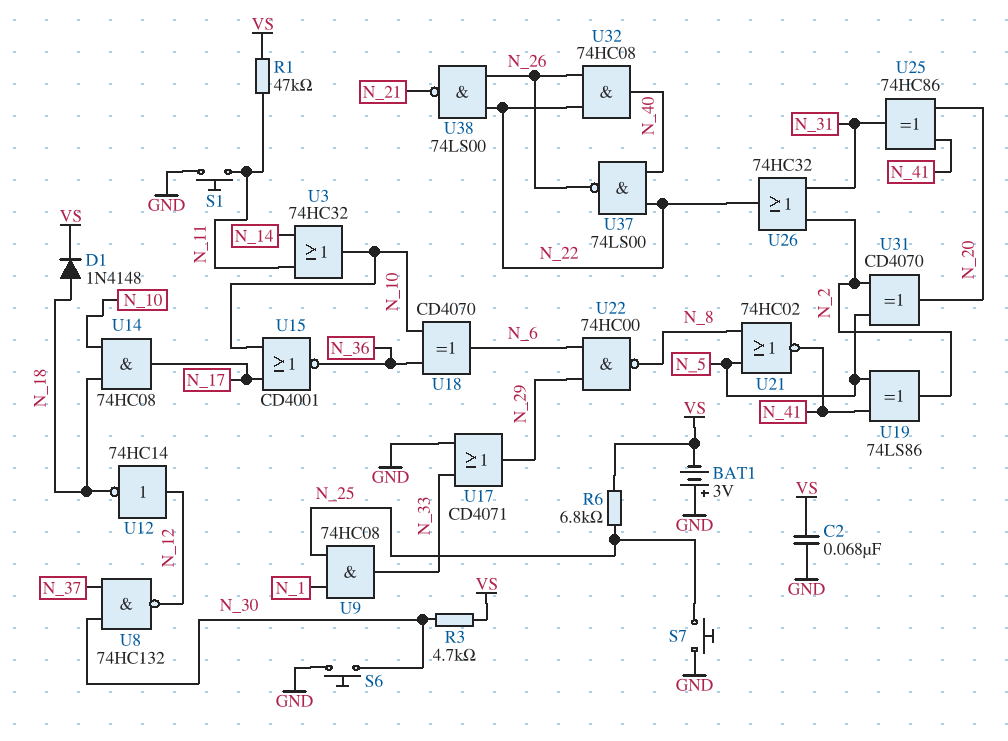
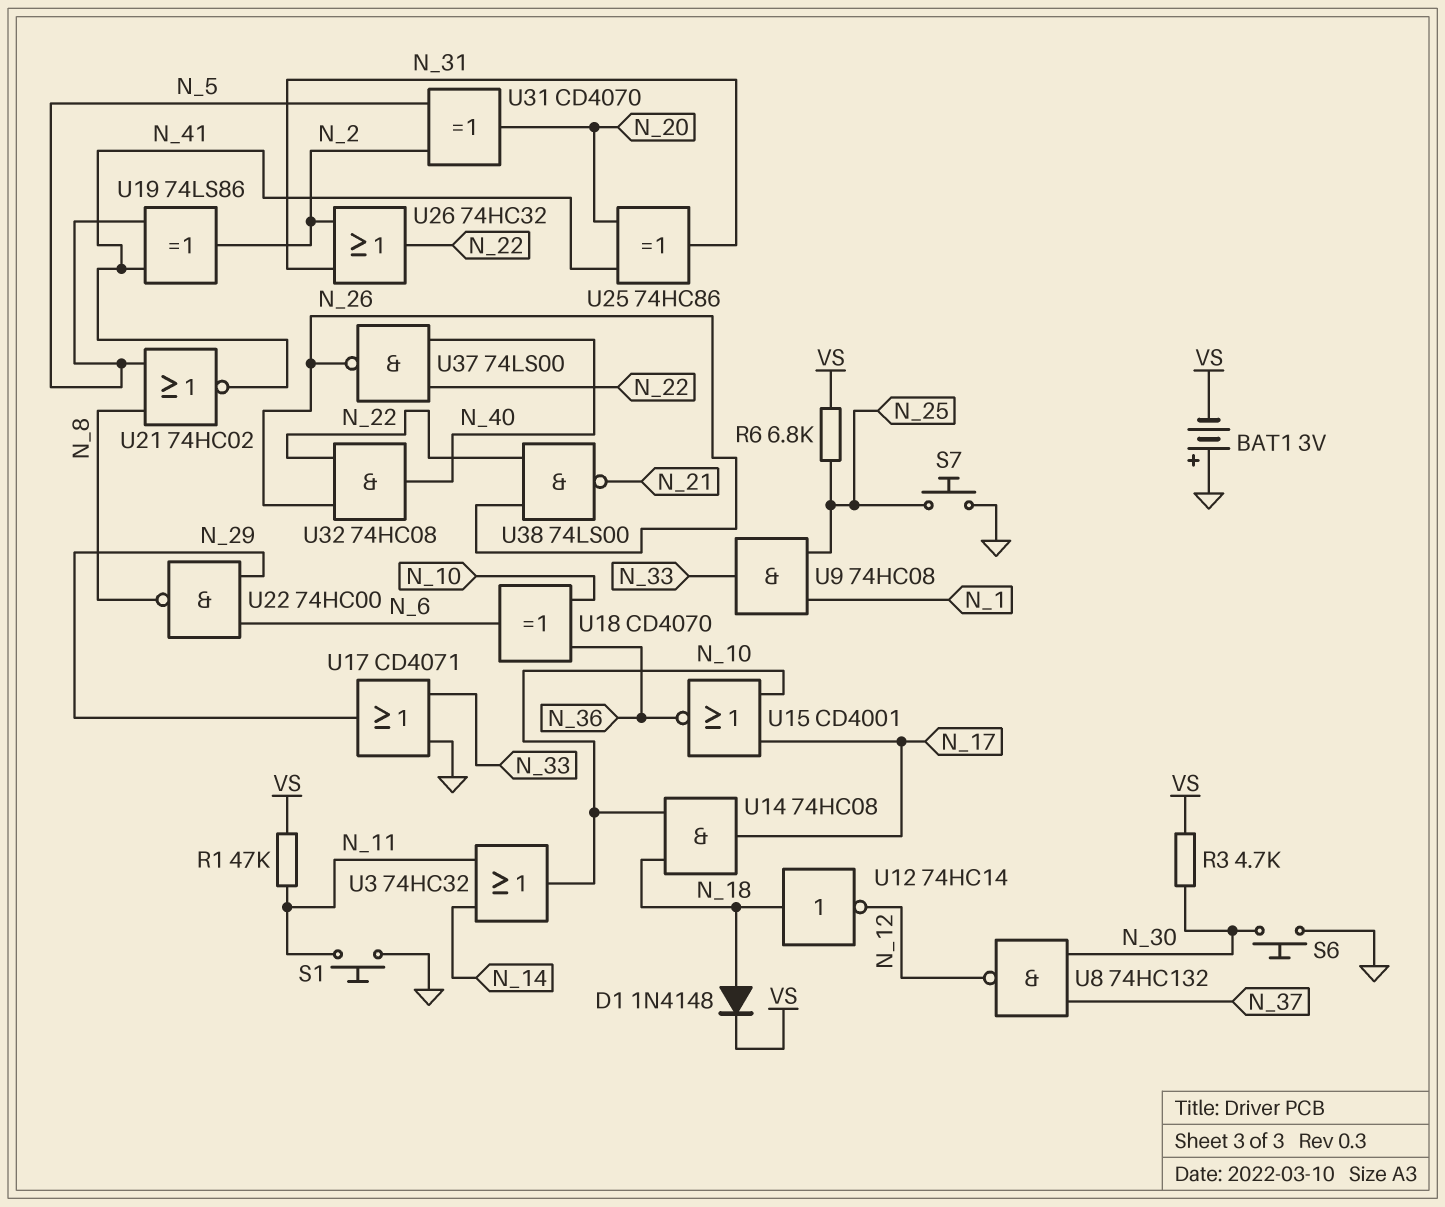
C2: 68nF (GND, VS) -> none
U12: NOT 74HC14 (in N_12, out N_18) -> NOT 74HC14 (in N_18, out N_12)

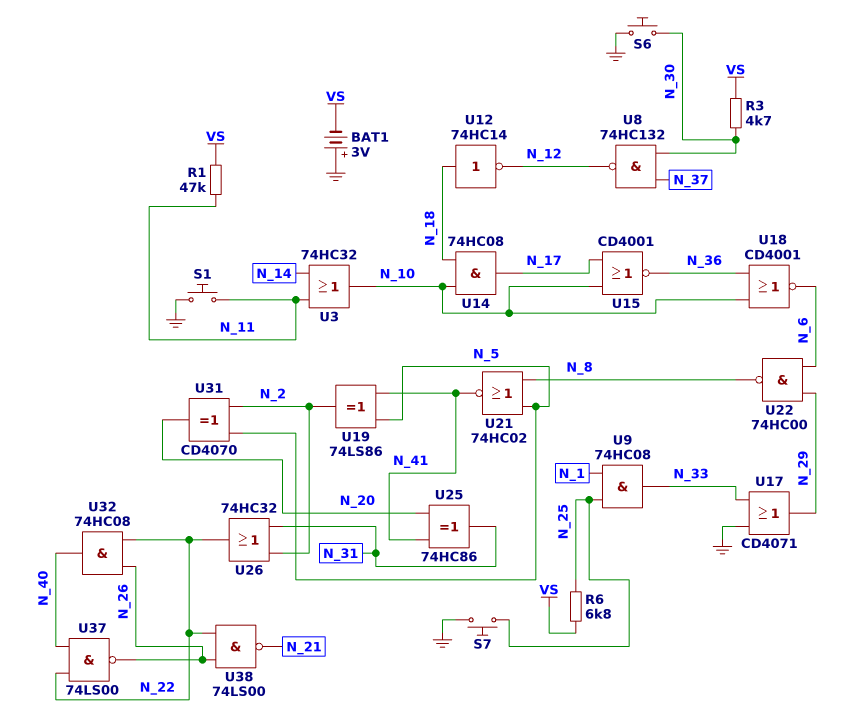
D1: diode 1N4148 (A N_18, K VS) -> none
U18: XOR CD4070 (in N_10, in N_36, out N_6) -> NOR CD4001 (in N_10, in N_36, out N_6)

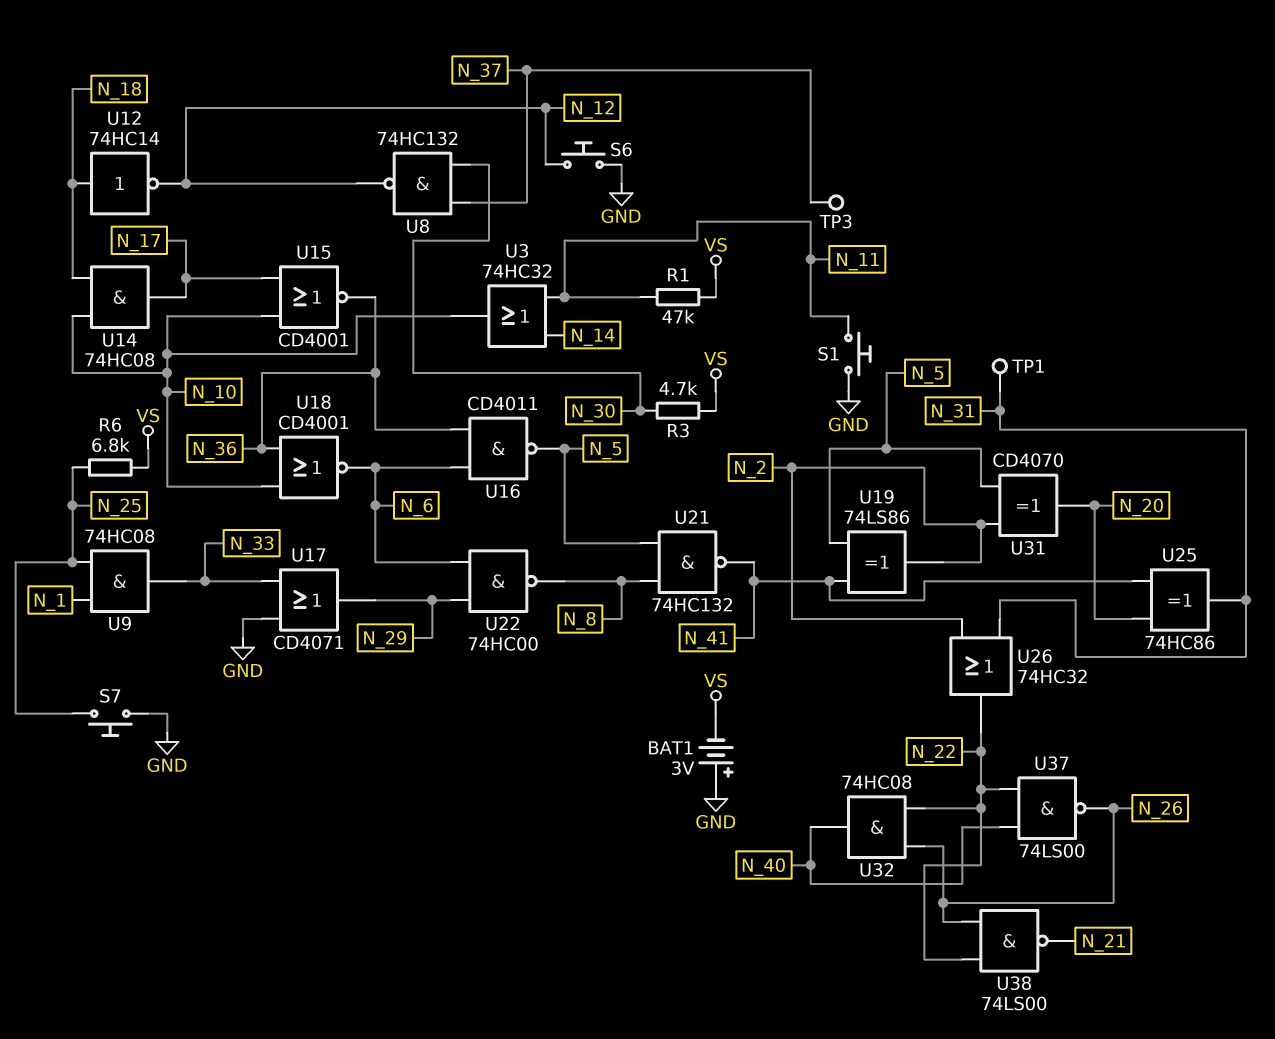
S6: button (GND, N_30) -> button (GND, N_12)
TP1: none -> test point (N_31)
TP3: none -> test point (N_37)
U16: none -> NAND CD4011 (in N_6, in N_36, out N_5)
U21: NOR 74HC02 (in N_5, in N_8, out N_41) -> NAND 74HC132 (in N_5, in N_8, out N_41)

